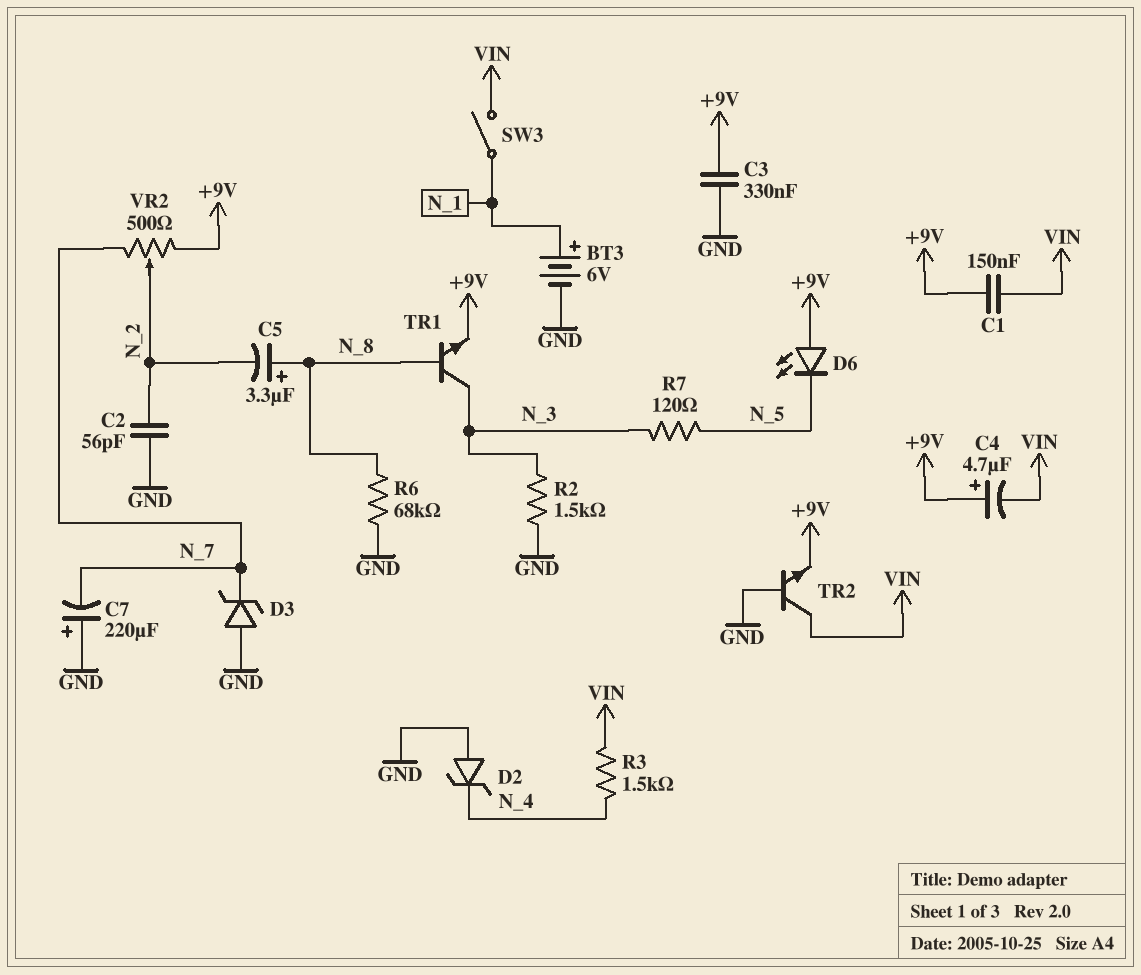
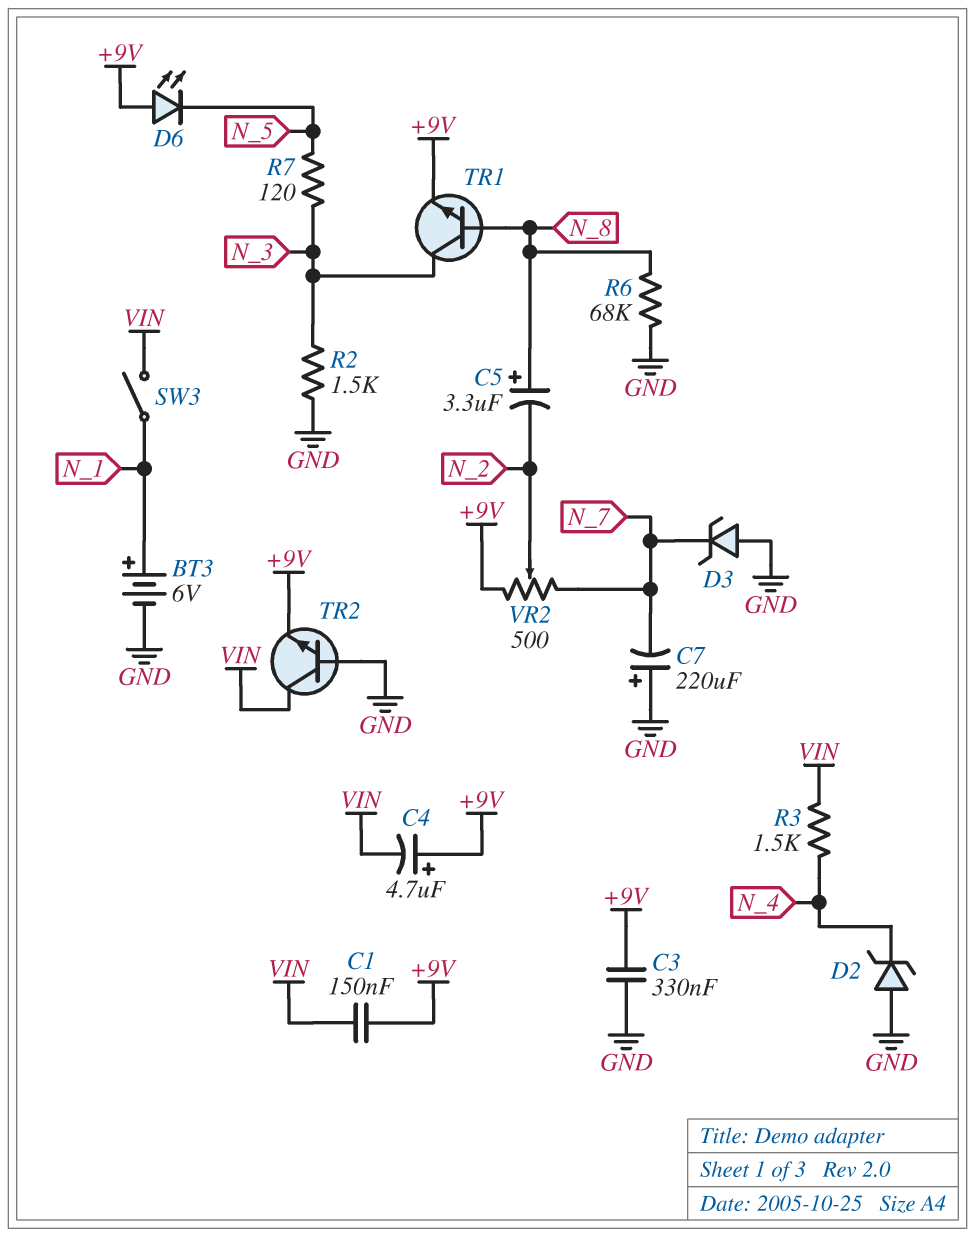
C2: 56pF (GND, N_2) -> none

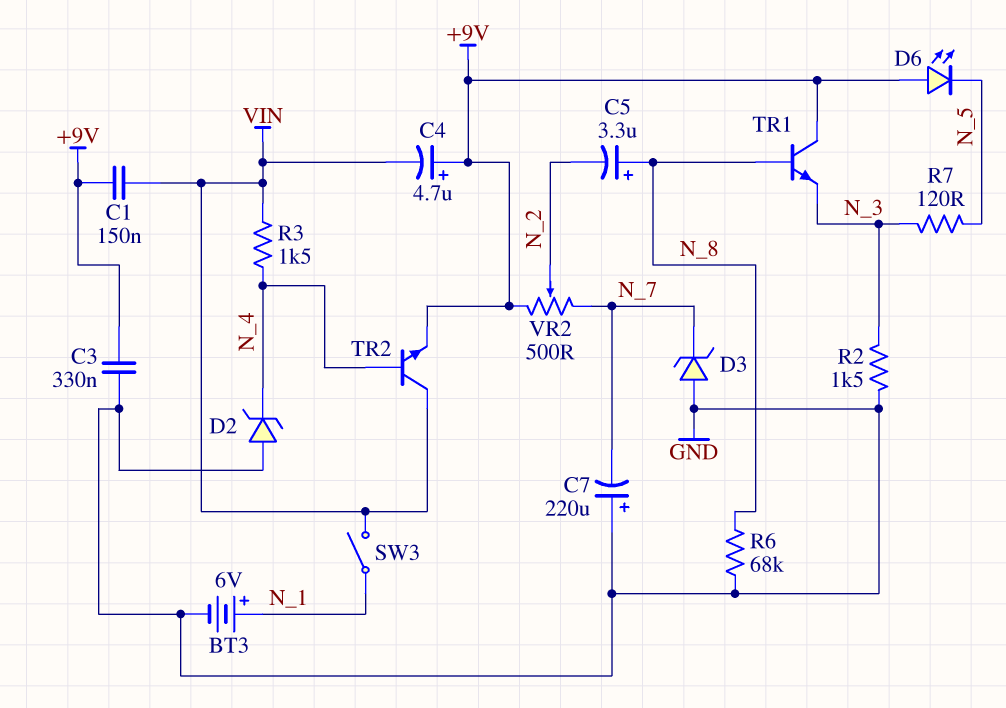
TR1: NPN (B N_8, C N_3, E +9V) -> NPN (B N_8, C +9V, E N_3)
TR2: NPN (B GND, C VIN, E +9V) -> NPN (B N_4, C VIN, E +9V)

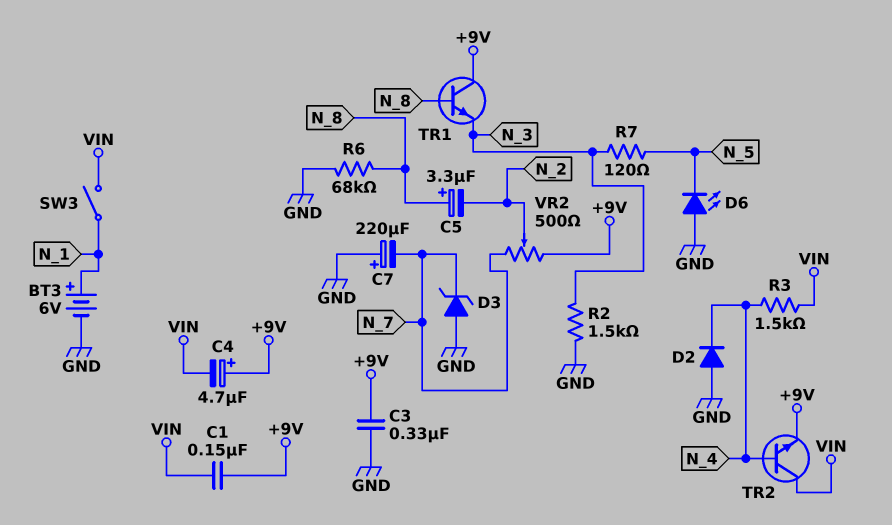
D2: zener (A GND, K N_4) -> diode (A GND, K N_4)
D6: LED (A +9V, K N_5) -> LED (A GND, K N_5)

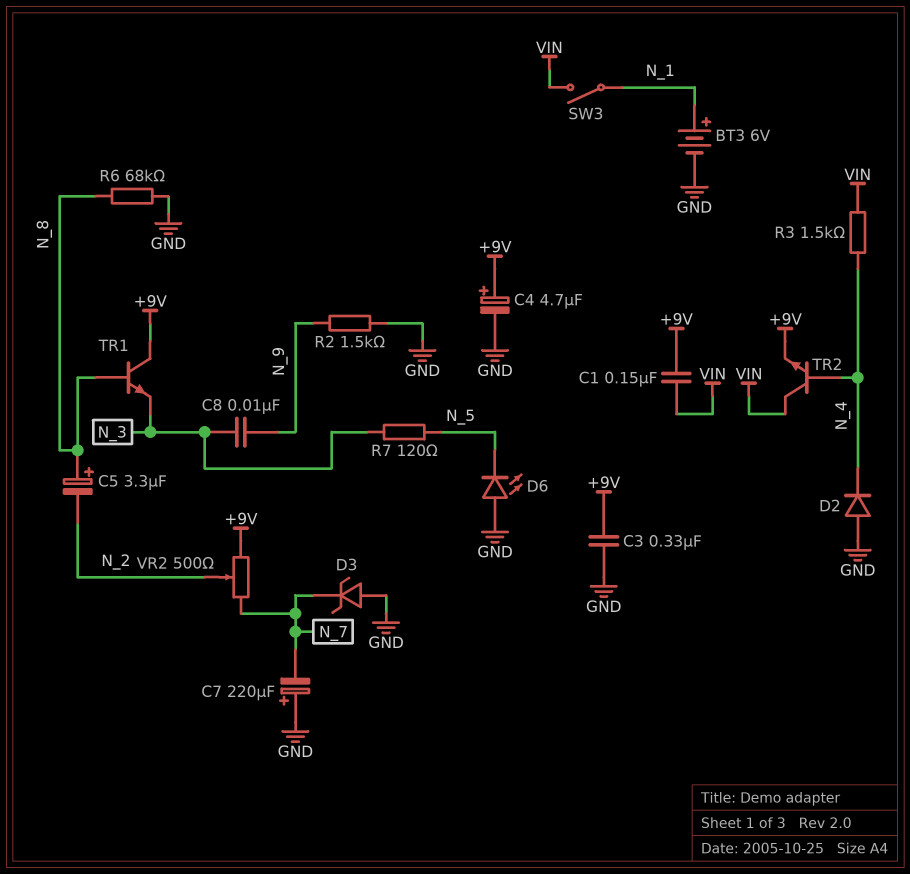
C4: 4.7uF (plus +9V, minus VIN) -> 4.7uF (plus +9V, minus GND)
C8: none -> 10nF (N_3, N_9)
R2: 1.5k (GND, N_3) -> 1.5k (GND, N_9)

